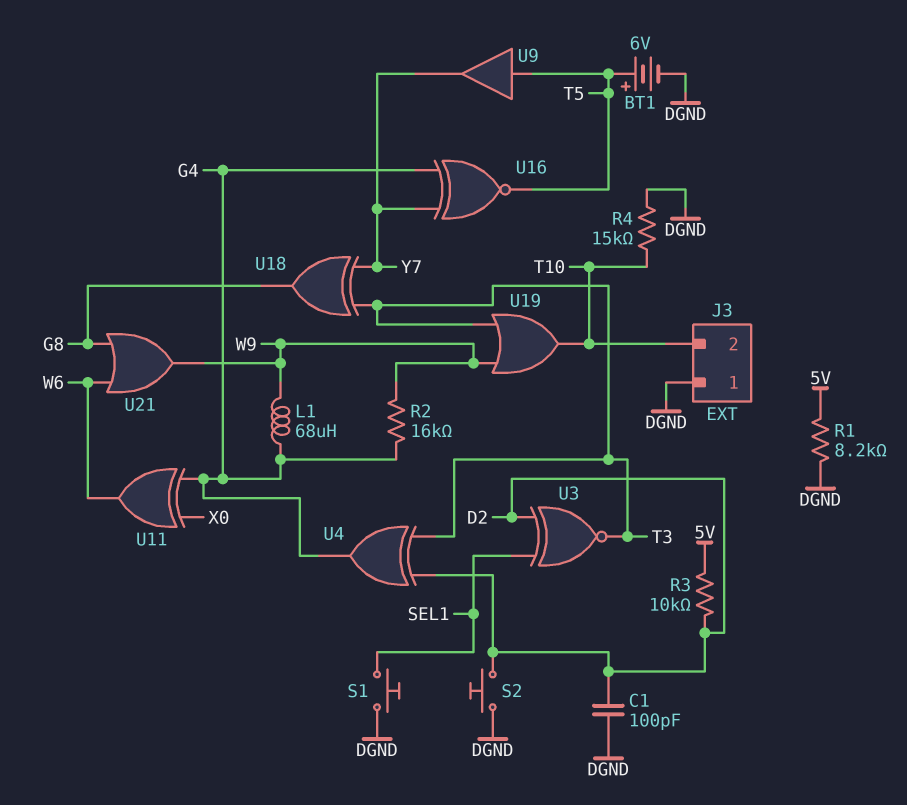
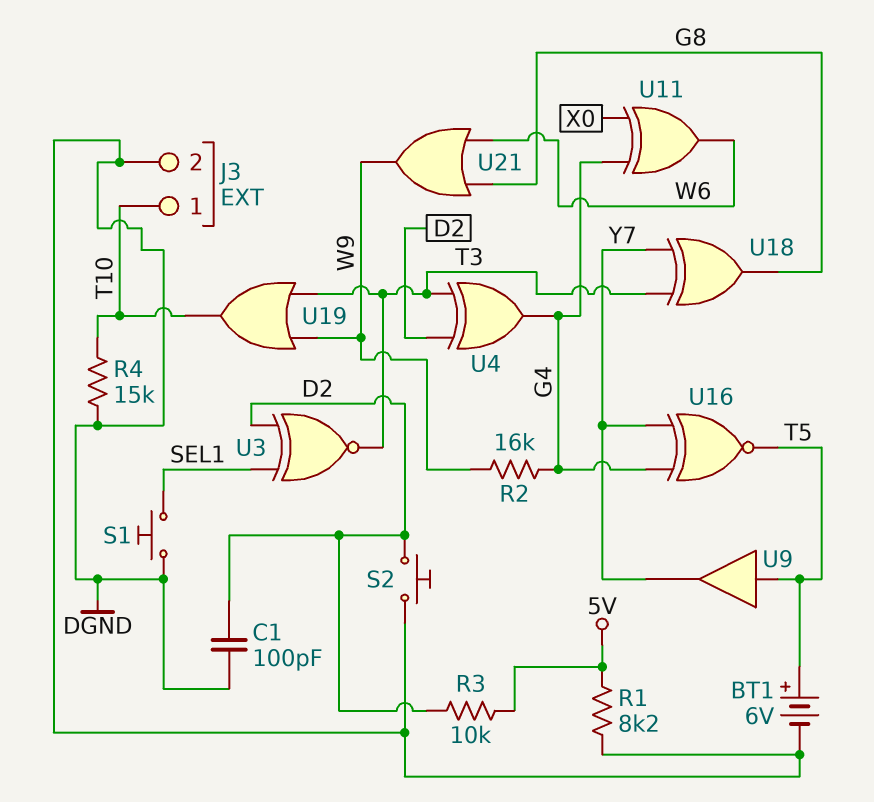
J3 pin 1: DGND -> T10
J3 pin 2: T10 -> DGND
L1: 68uH (G4, W9) -> none

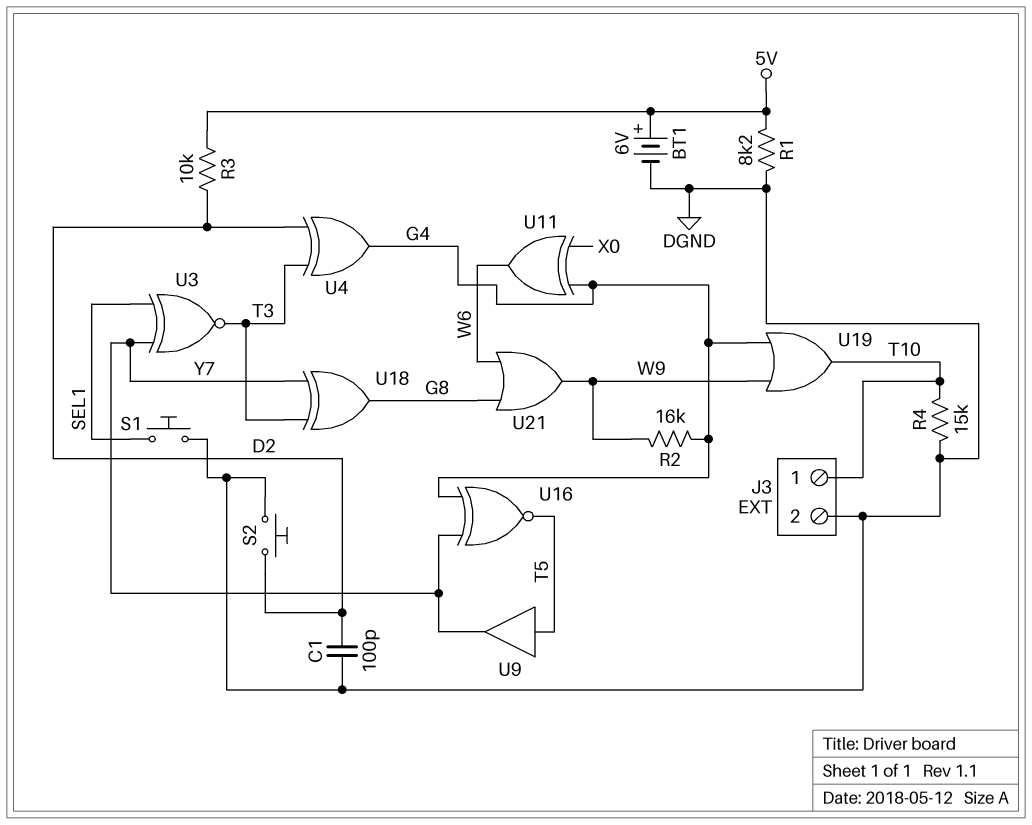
BT1: 6V (plus T5, minus DGND) -> 6V (plus 5V, minus DGND)
U3: XNOR (in D2, in SEL1, out T3) -> XNOR (in SEL1, in Y7, out T3)
U19: OR (in T3, in W9, out T10) -> OR (in G4, in W9, out T10)

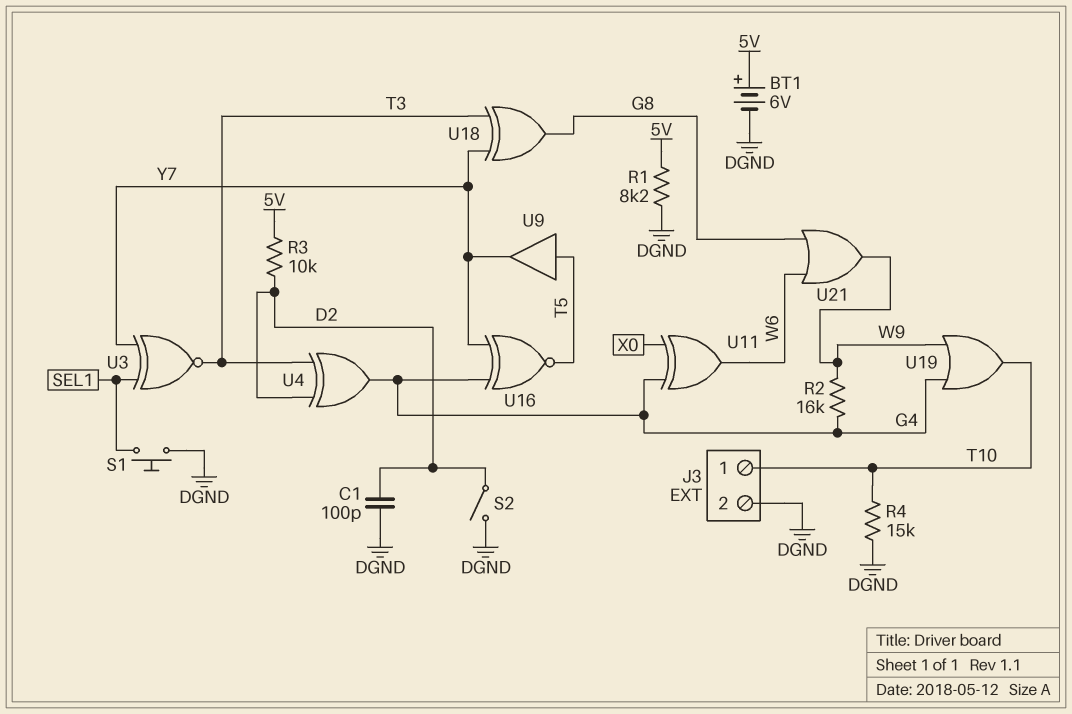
S2: button (D2, DGND) -> switch (D2, DGND)

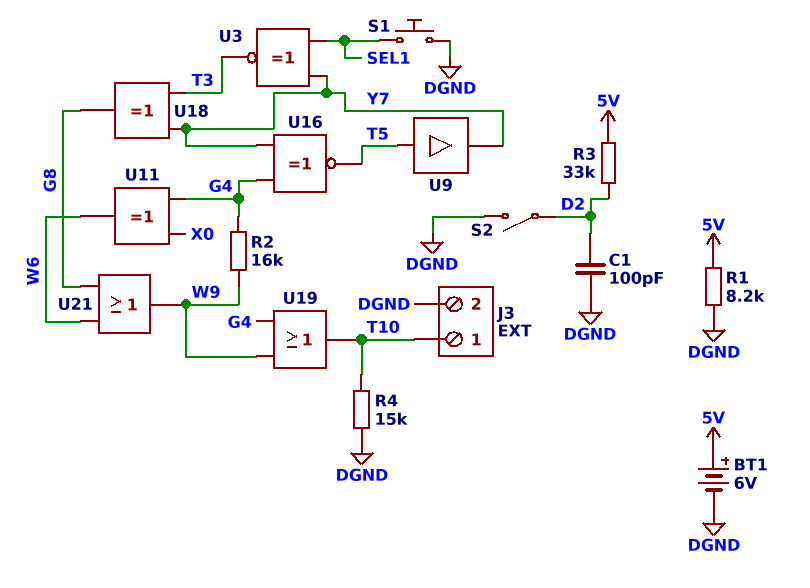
R3: 10k (5V, D2) -> 33k (5V, D2)
U4: XOR (in D2, in T3, out G4) -> none

